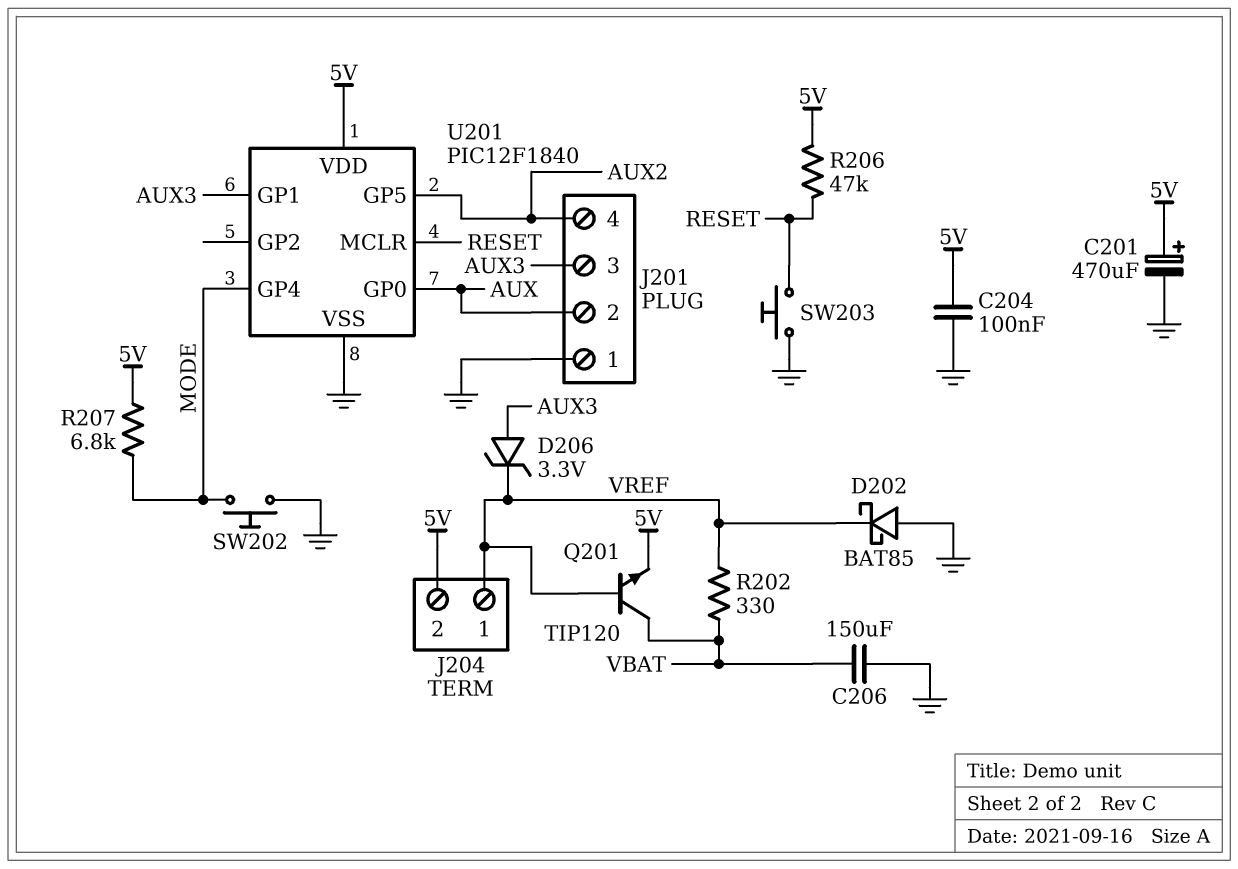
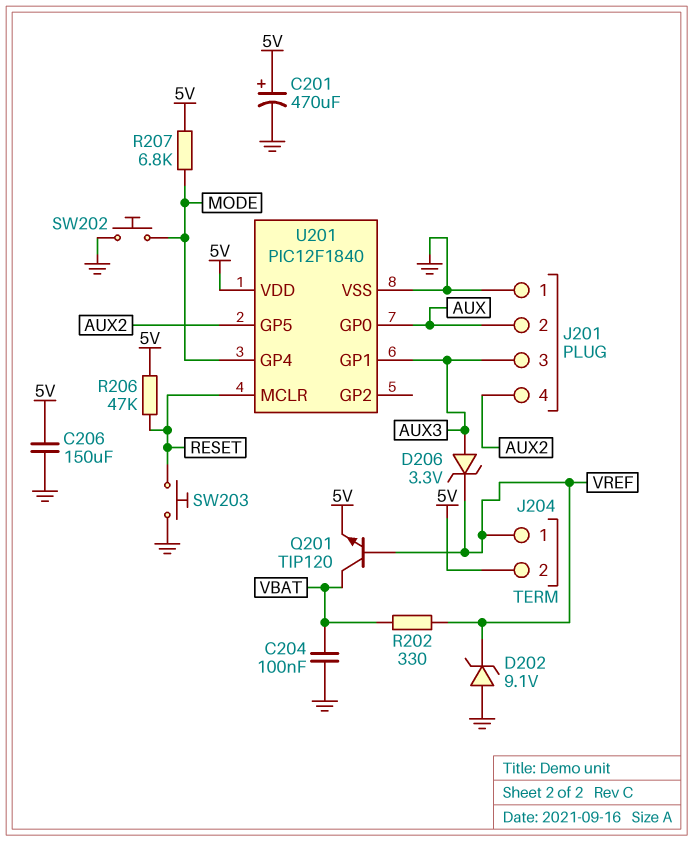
C204: 100nF (5V, GND) -> 100nF (GND, VBAT)
C206: 150uF (GND, VBAT) -> 150uF (5V, GND)
D202: schottky BAT85 (A GND, K VREF) -> zener 9.1V (A GND, K VREF)

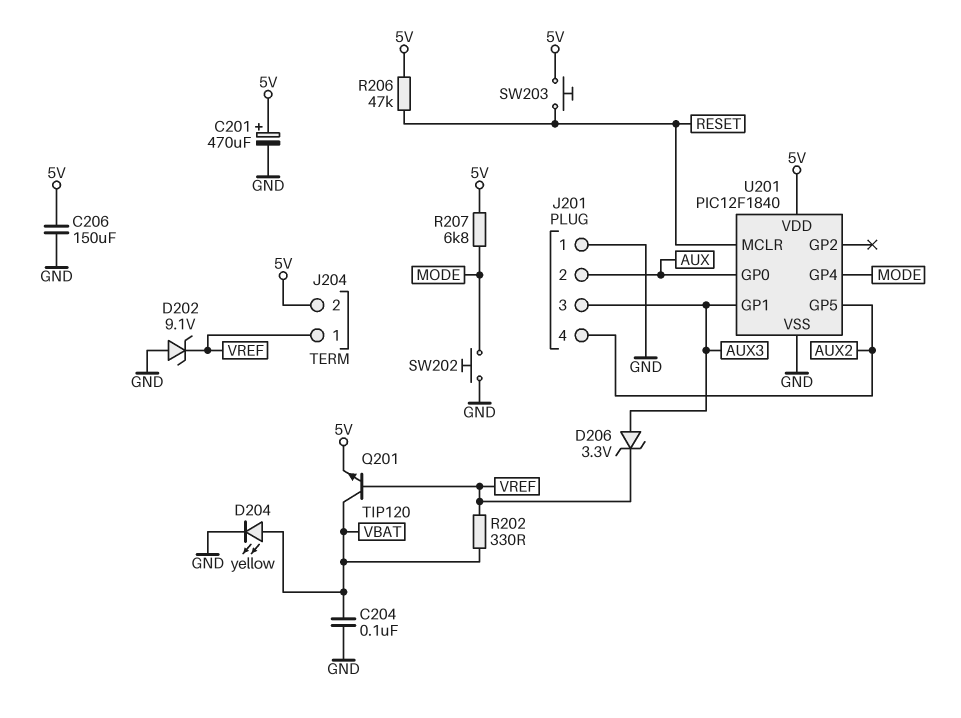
D204: none -> LED yellow (A VBAT, K GND)
SW203: button (GND, RESET) -> button (5V, RESET)

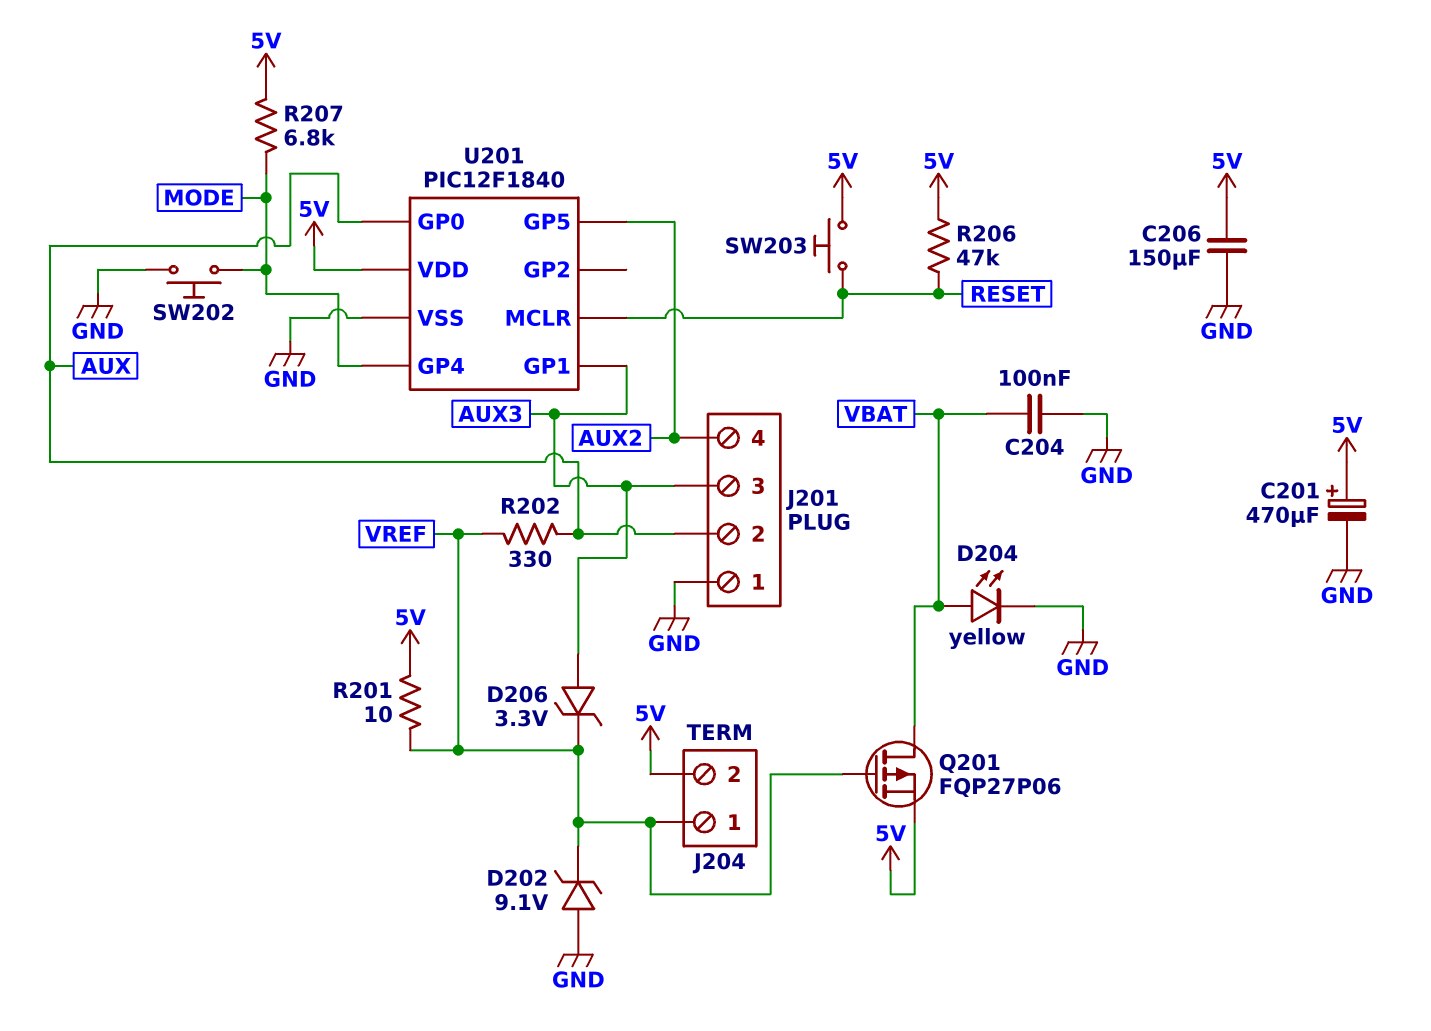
Q201: NPN TIP120 (B VREF, C VBAT, E 5V) -> PMOS FQP27P06 (G VREF, D VBAT, S 5V)
R201: none -> 10 (5V, VREF)
R202: 330 (VBAT, VREF) -> 330 (AUX, VREF)

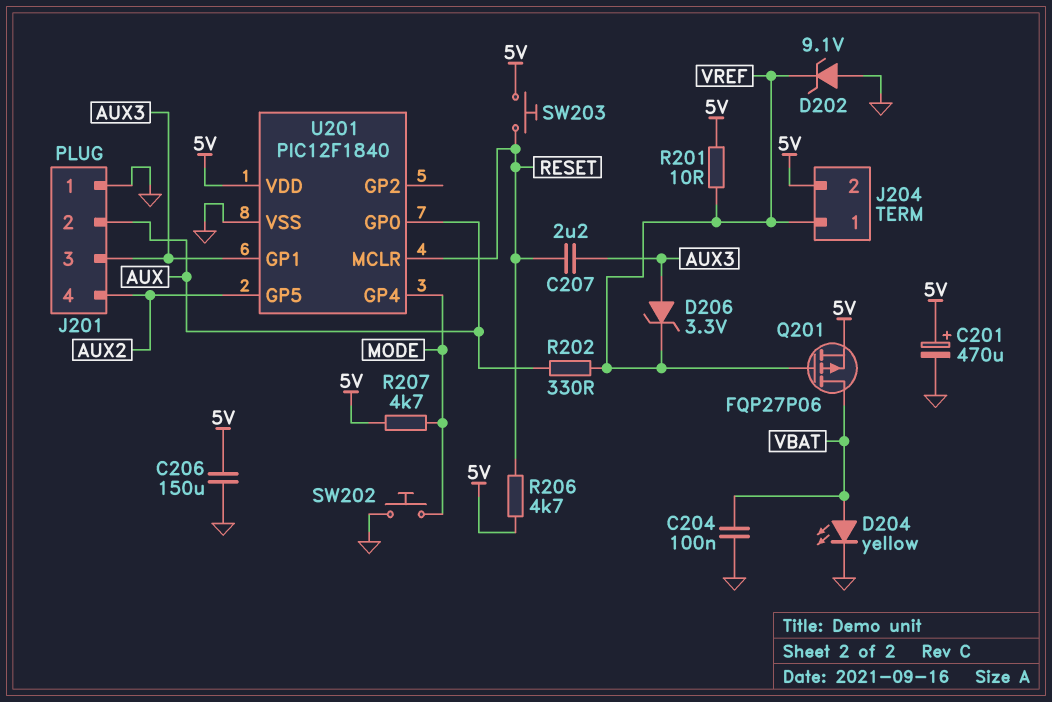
C207: none -> 2.2uF (AUX3, RESET)
R206: 47k (5V, RESET) -> 4.7k (5V, RESET)
R207: 6.8k (5V, MODE) -> 4.7k (5V, MODE)

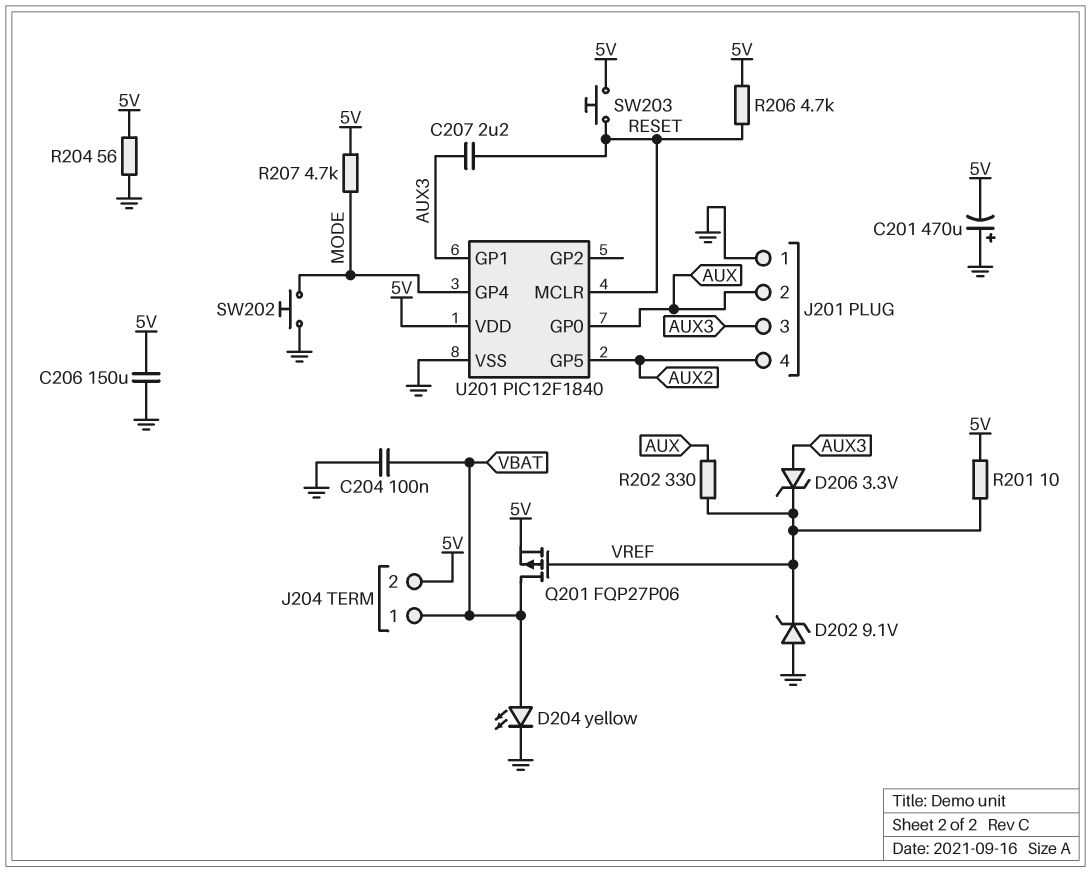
C201: 470uF (plus 5V, minus GND) -> 470uF (plus GND, minus 5V)
J204 pin 1: VREF -> VBAT
R204: none -> 56 (5V, GND)

